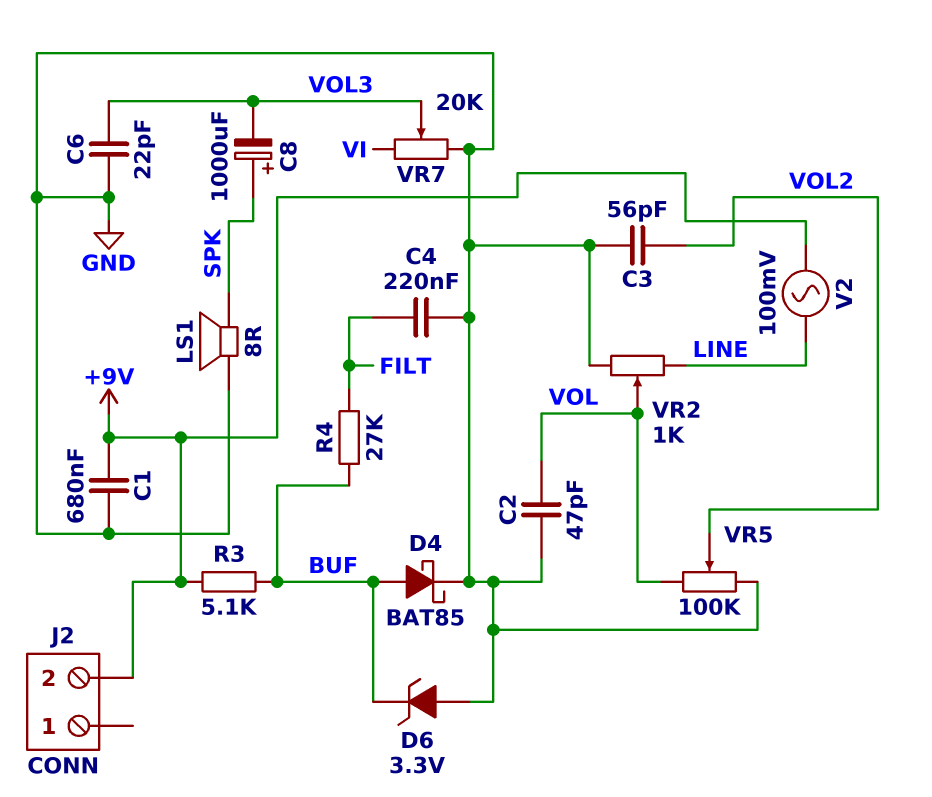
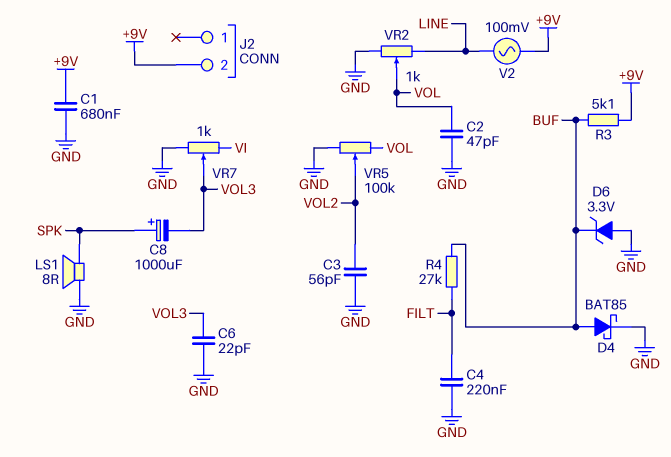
VR7: 20k (GND, VI, wiper VOL3) -> 1k (GND, VI, wiper VOL3)

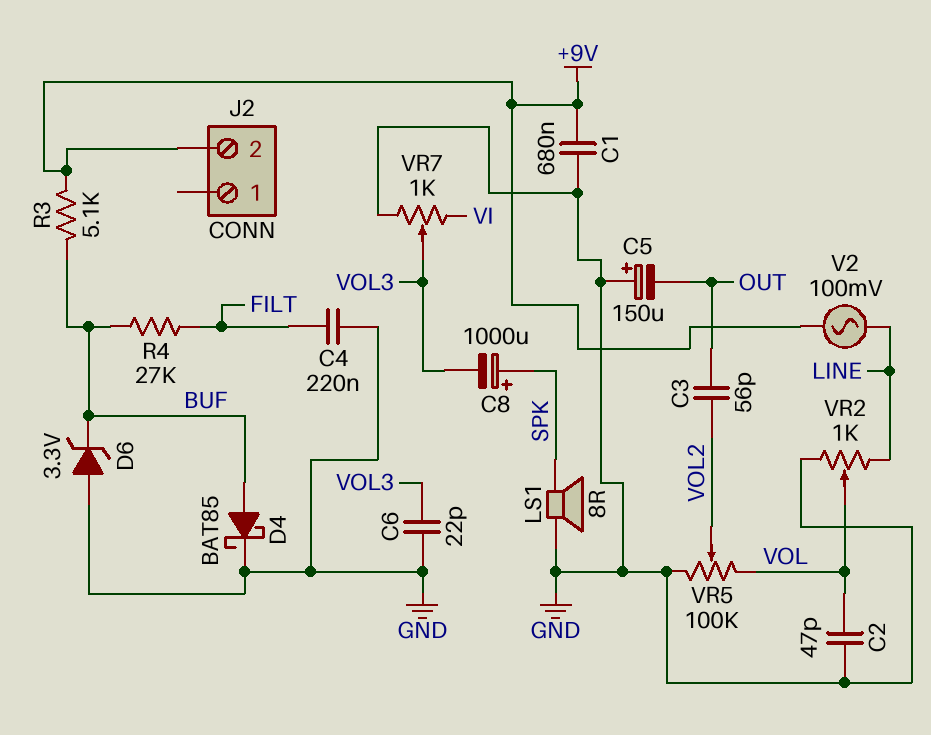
C3: 56pF (GND, VOL2) -> 56pF (OUT, VOL2)
C5: none -> 150uF (plus GND, minus OUT)

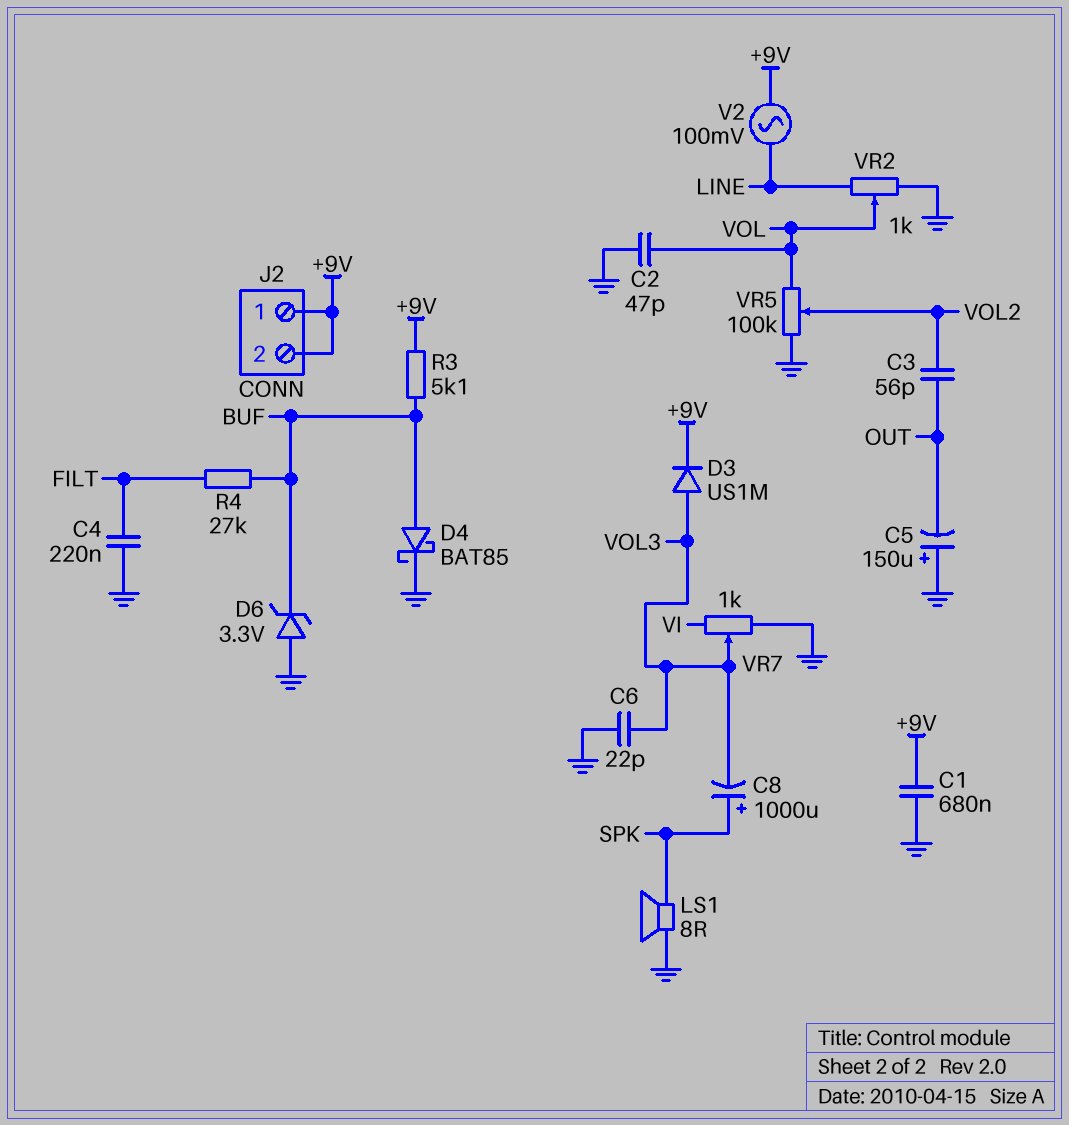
D3: none -> diode US1M (A VOL3, K +9V)
J2 pin 1: none -> +9V

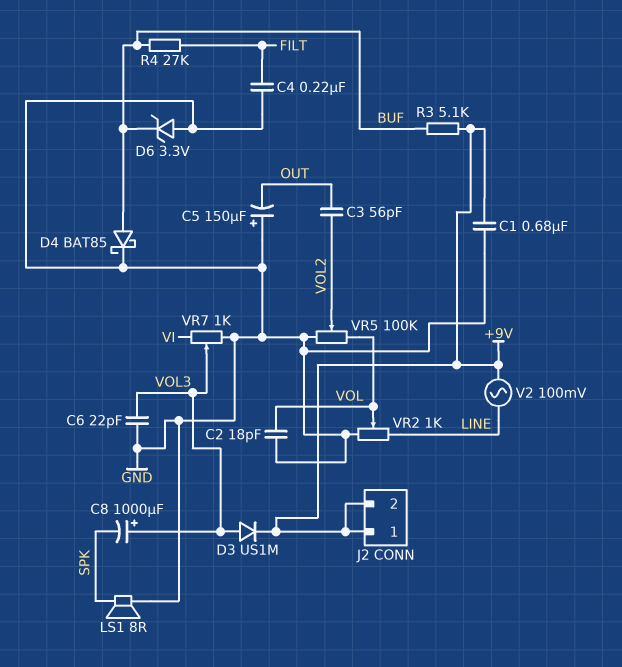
C2: 47pF (GND, VOL) -> 18pF (GND, VOL)
C8: 1000uF (plus SPK, minus VOL3) -> 1000uF (plus VOL3, minus SPK)

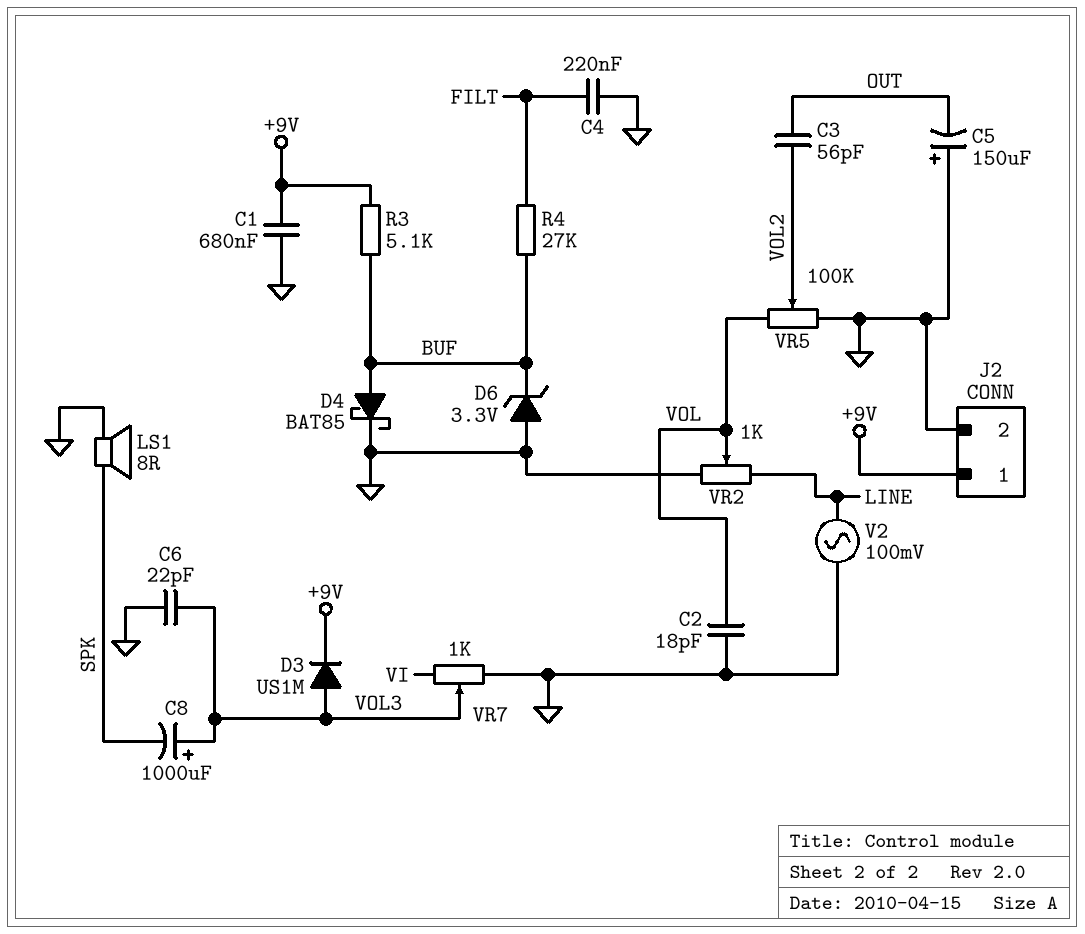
J2 pin 2: +9V -> GND
V2: AC 100mV (+9V, LINE) -> AC 100mV (GND, LINE)

